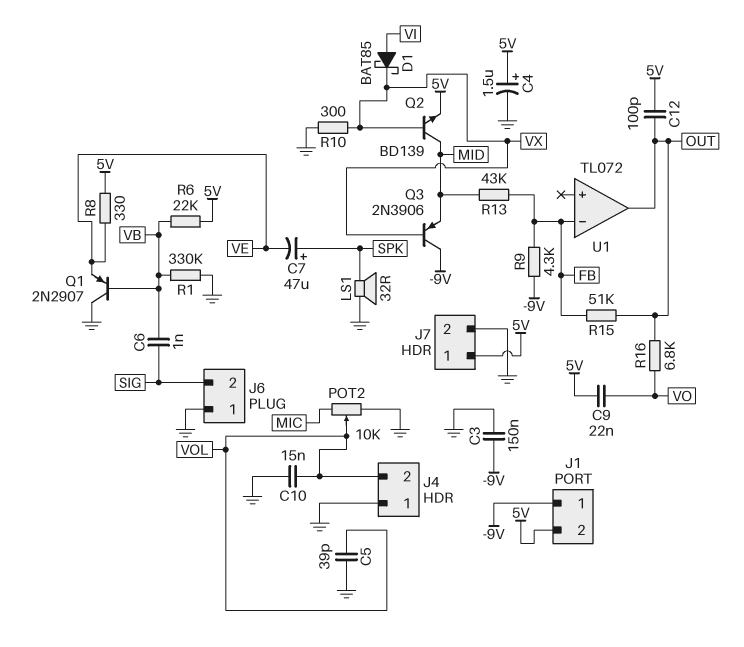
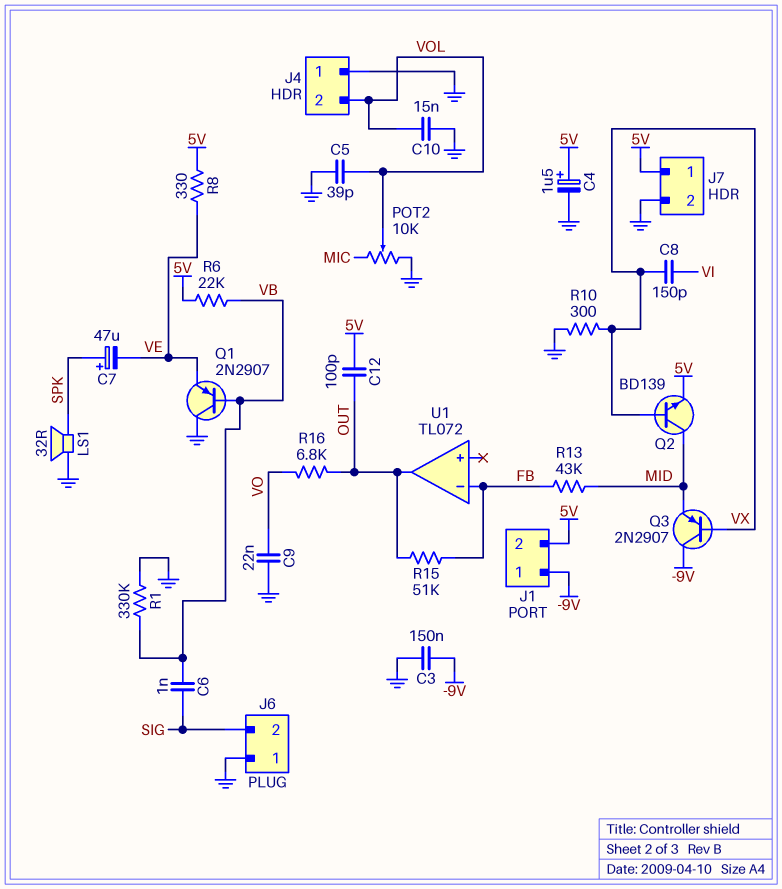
C8: none -> 150pF (VI, VX)
C9: 22nF (5V, VO) -> 22nF (GND, VO)
D1: schottky BAT85 (A VI, K VX) -> none
Q3: PNP 2N3906 (B VX, C -9V, E MID) -> PNP 2N2907 (B VX, C -9V, E MID)
R9: 4.3k (-9V, FB) -> none

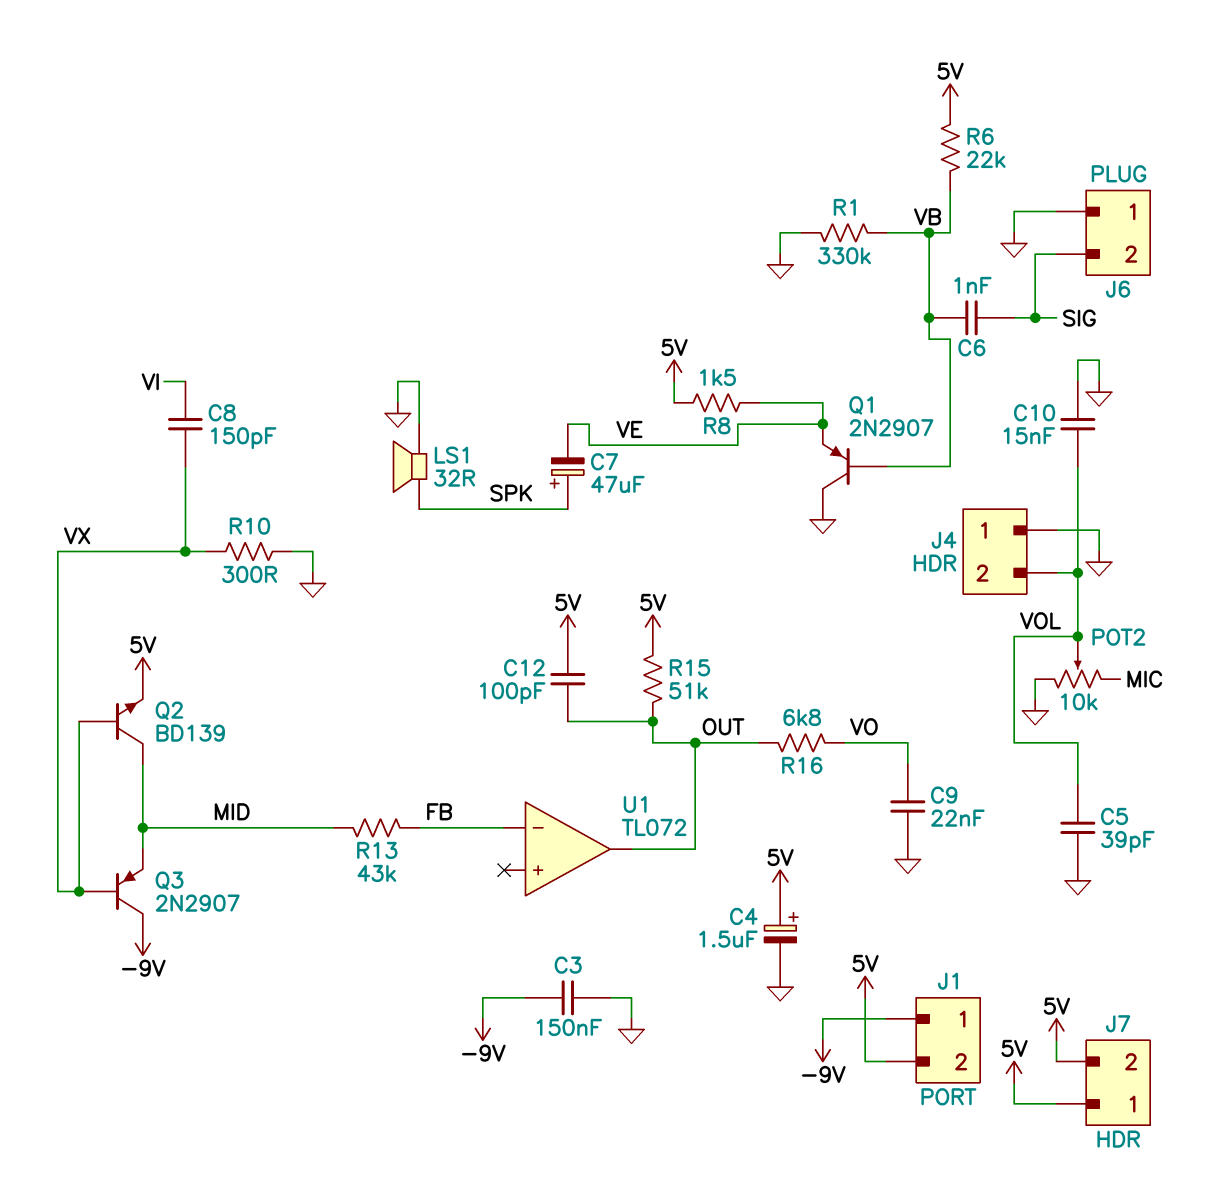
J7 pin 2: GND -> 5V
R8: 330 (5V, VE) -> 1.5k (5V, VE)
R15: 51k (FB, OUT) -> 51k (5V, OUT)

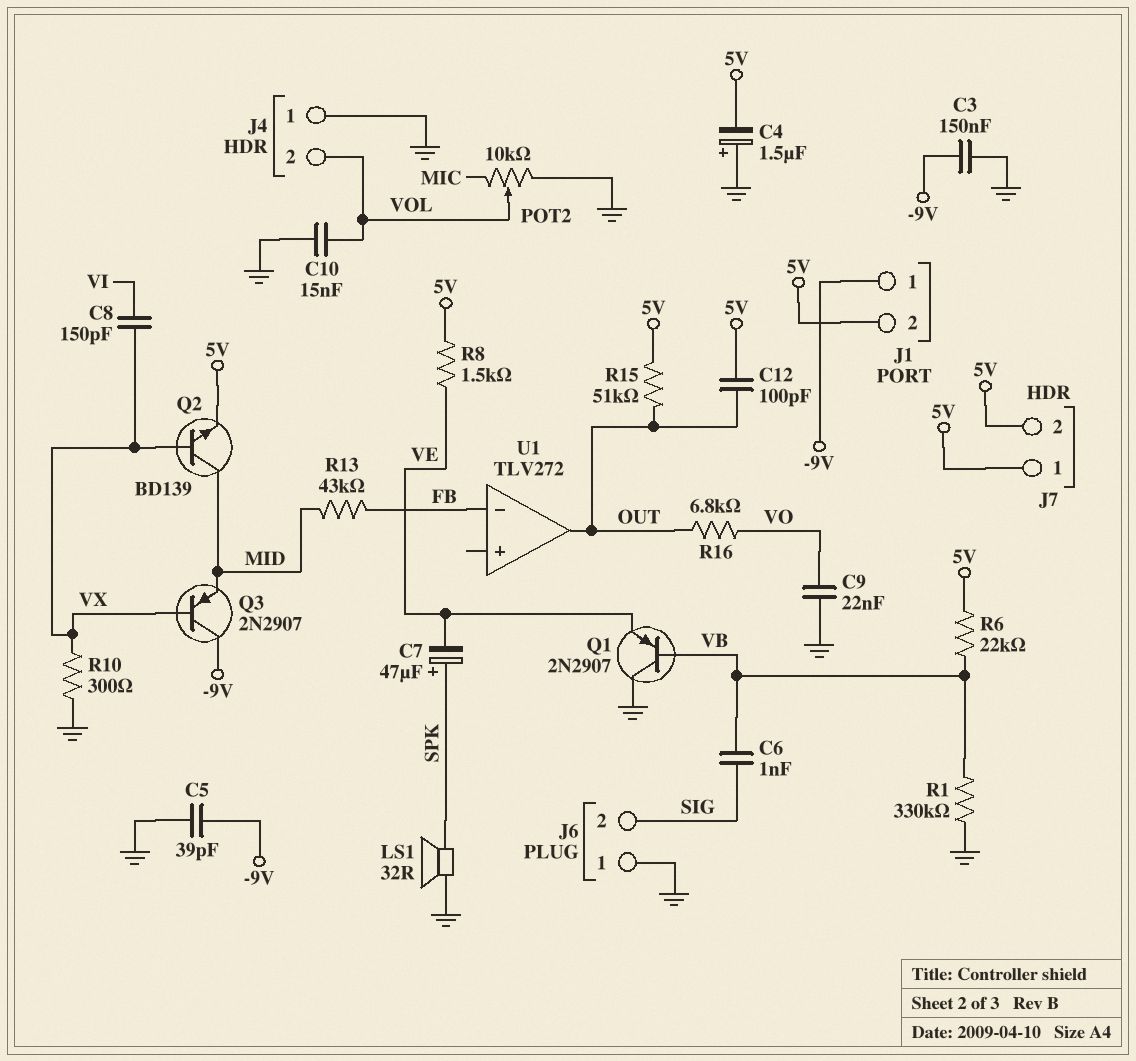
C4: 1.5uF (plus 5V, minus GND) -> 1.5uF (plus GND, minus 5V)
C5: 39pF (GND, VOL) -> 39pF (-9V, GND)
U1: TL072 -> TLV272

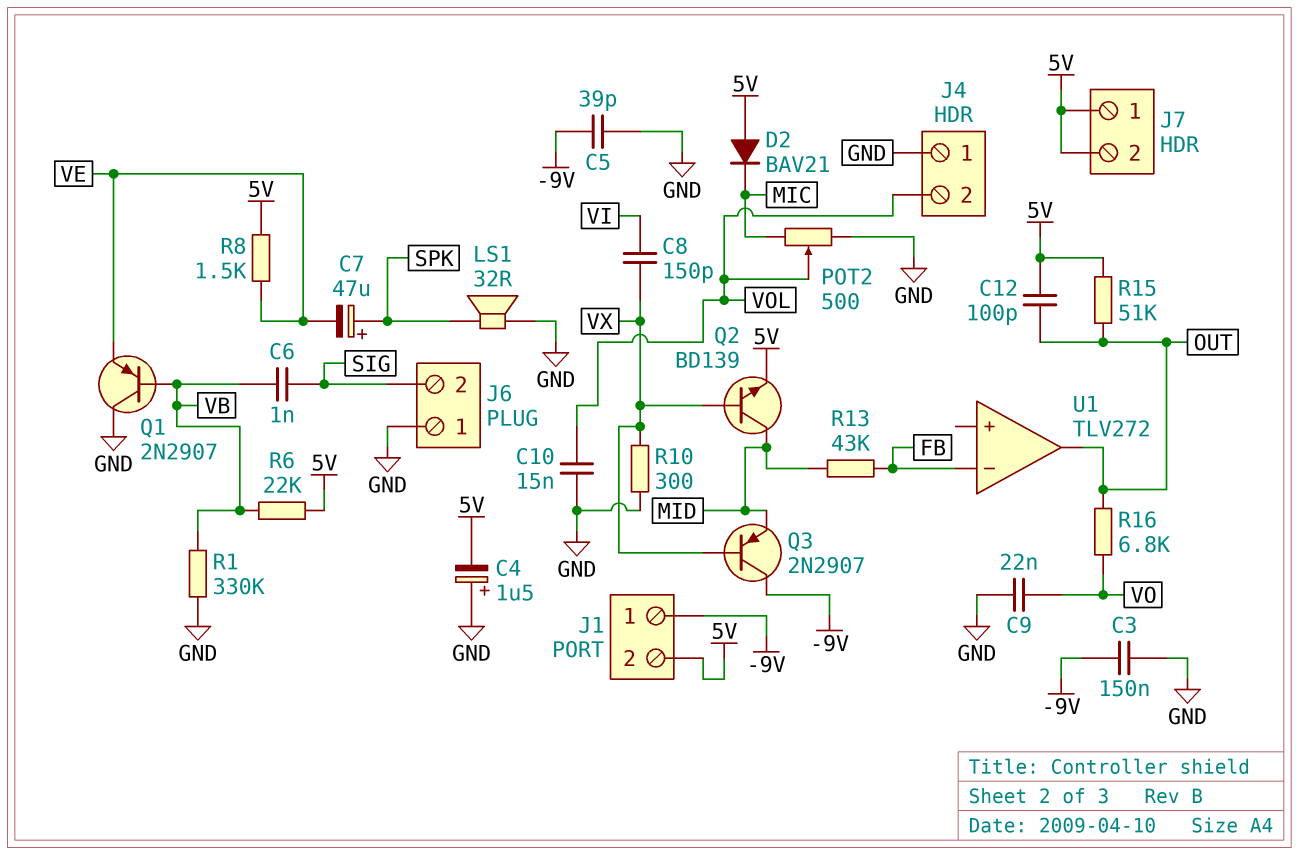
D2: none -> diode BAV21 (A 5V, K MIC)
POT2: 10k (GND, MIC, wiper VOL) -> 500 (GND, MIC, wiper VOL)

